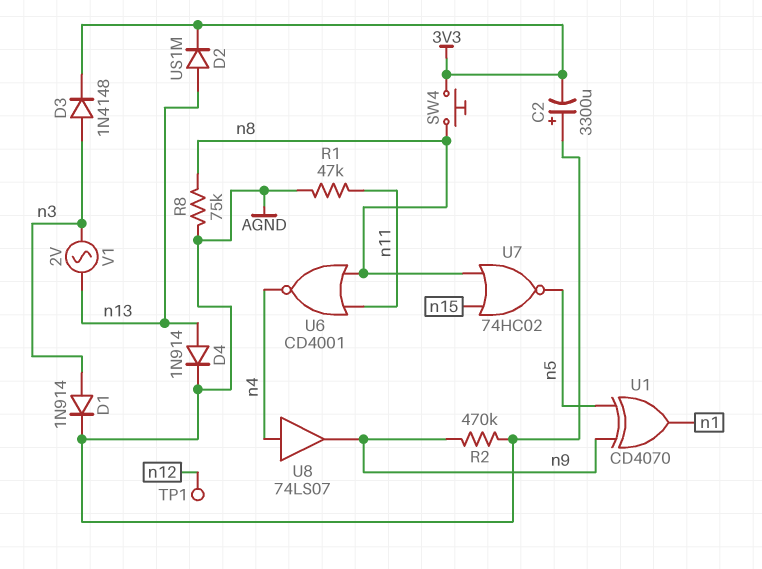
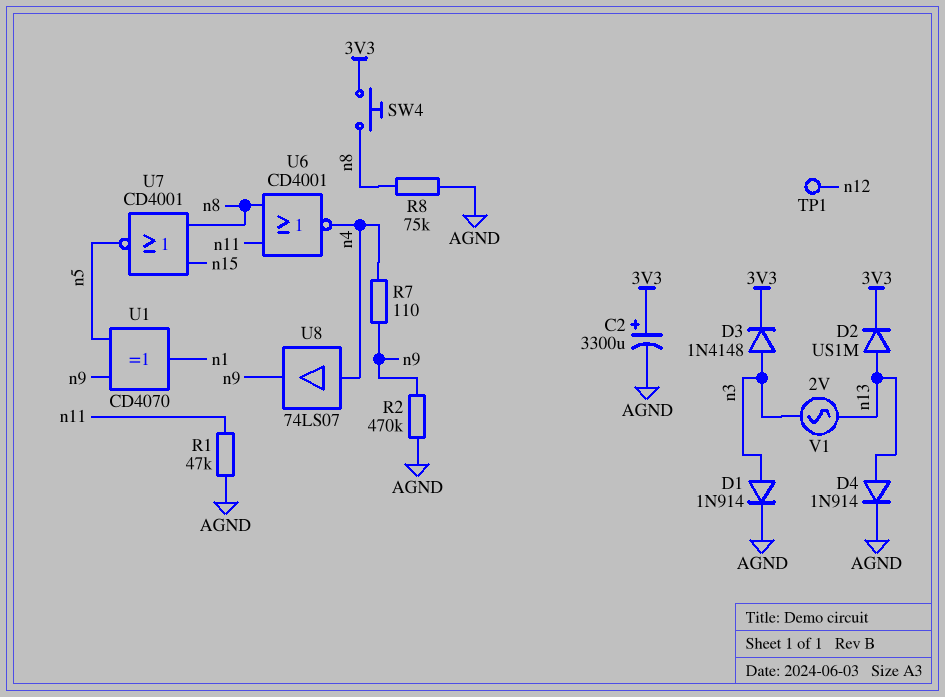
C2: 3300uF (plus AGND, minus 3V3) -> 3300uF (plus 3V3, minus AGND)
R7: none -> 110 (n4, n9)
U7: NOR 74HC02 (in n8, in n15, out n5) -> NOR CD4001 (in n8, in n15, out n5)

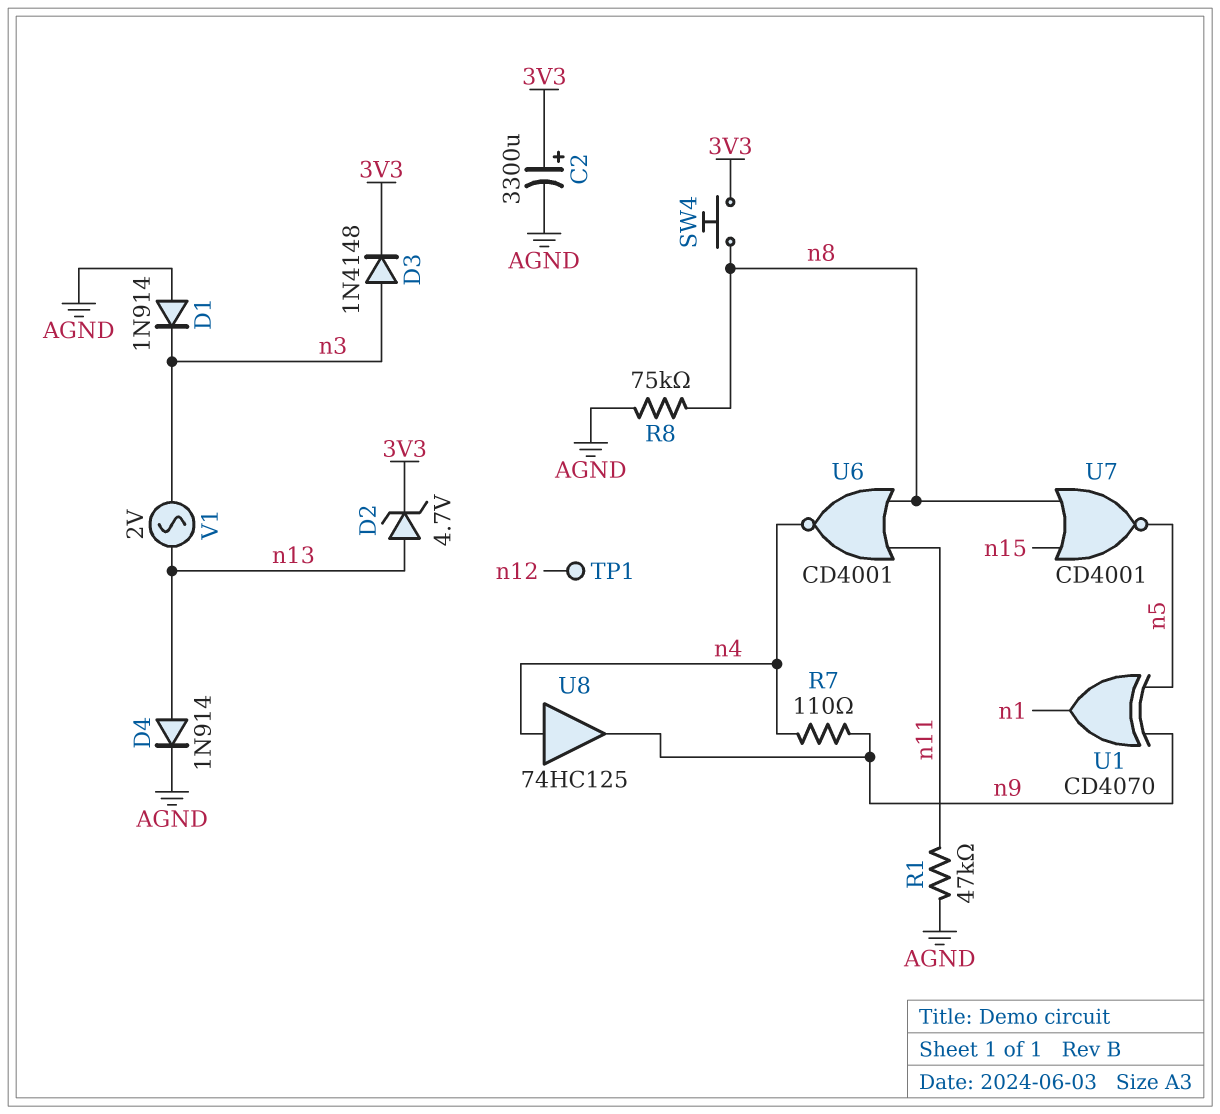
D1: diode 1N914 (A n3, K AGND) -> diode 1N914 (A AGND, K n3)
D2: diode US1M (A n13, K 3V3) -> zener 4.7V (A n13, K 3V3)
R2: 470k (AGND, n9) -> none
U8: buffer 74LS07 (in n4, out n9) -> buffer 74HC125 (in n4, out n9)

